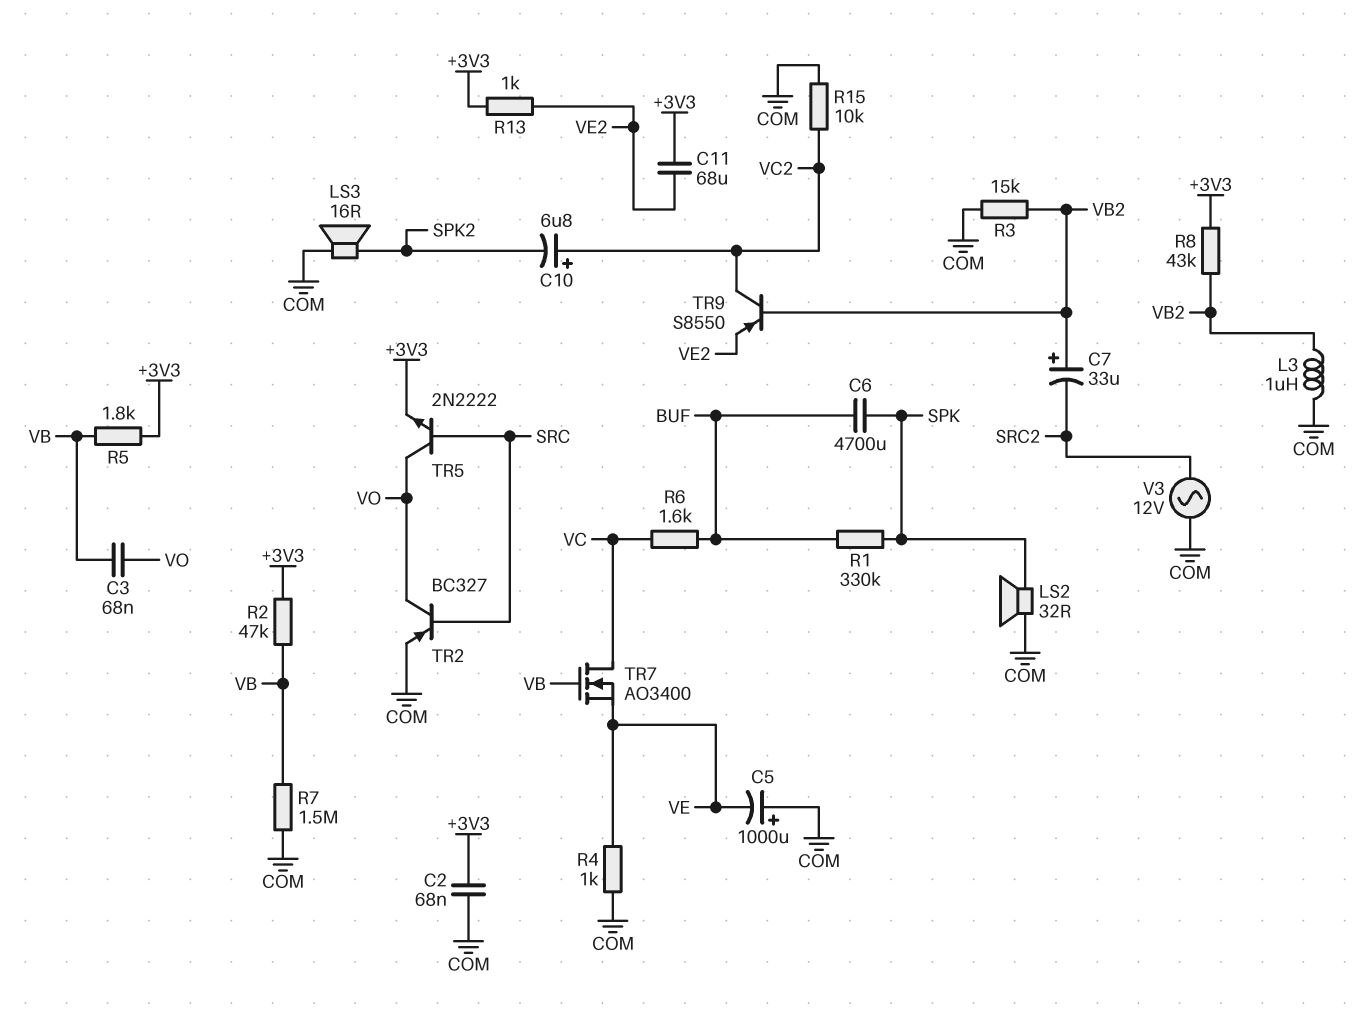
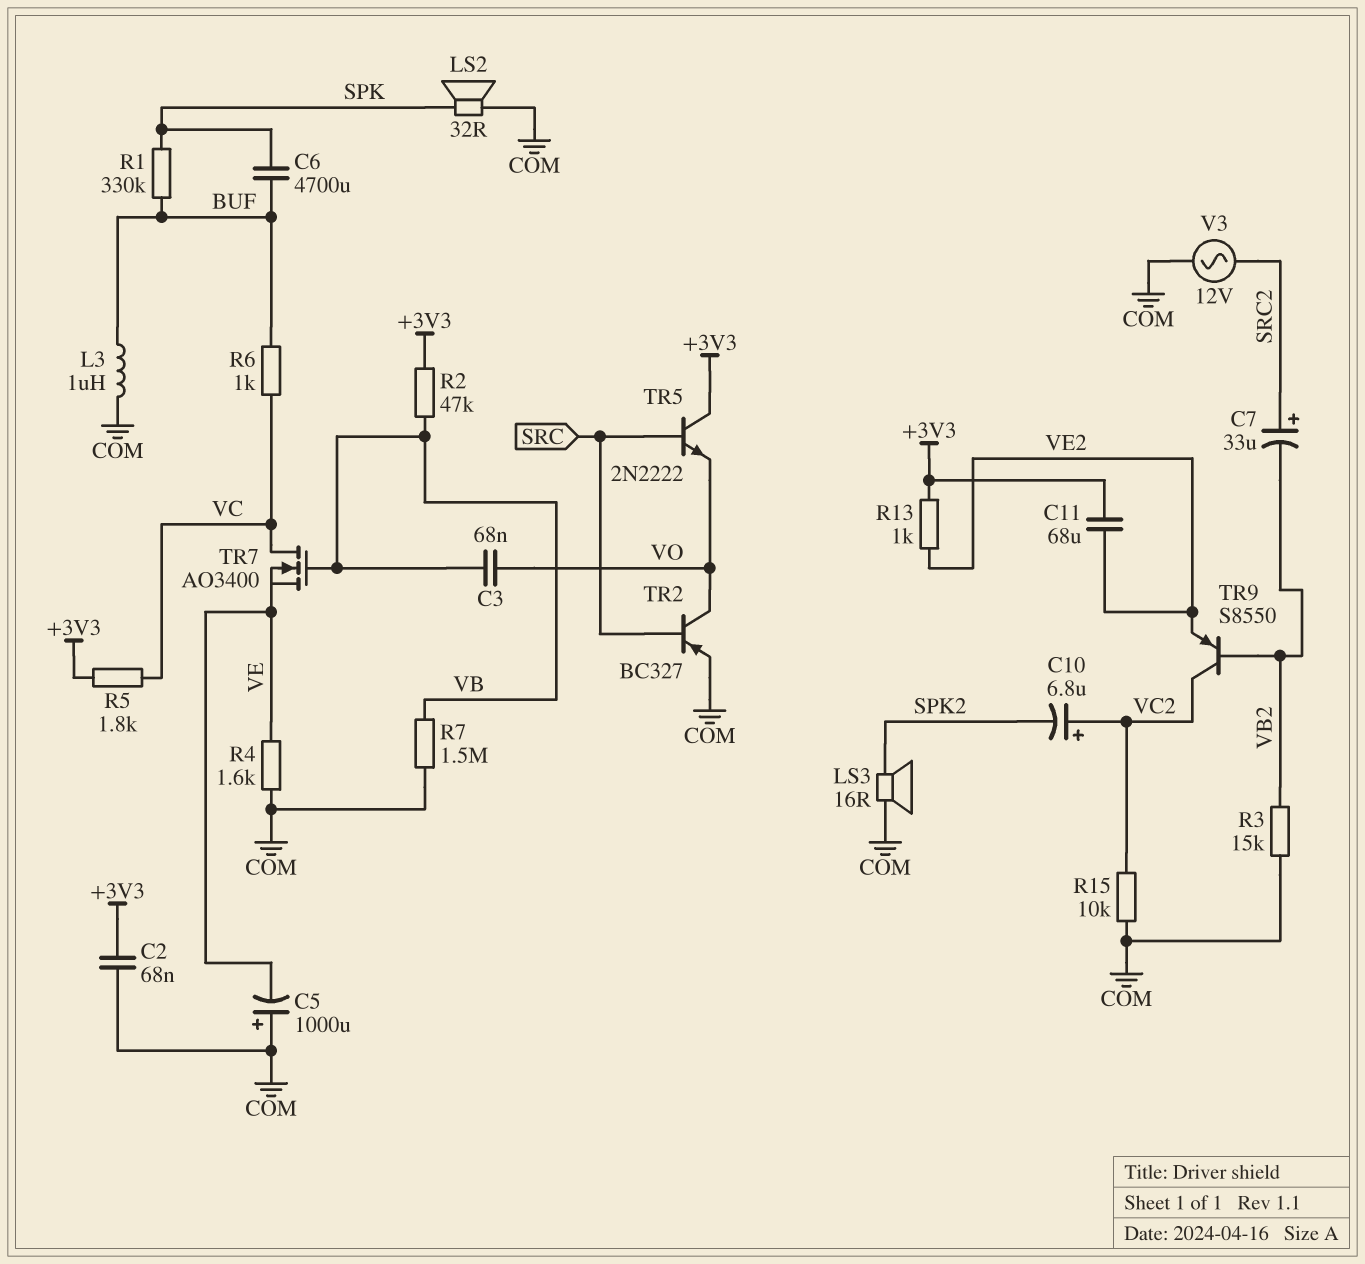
C7: 33uF (plus VB2, minus SRC2) -> 33uF (plus SRC2, minus VB2)
L3: 1uH (COM, VB2) -> 1uH (BUF, COM)
R4: 1k (COM, VE) -> 1.6k (COM, VE)
R5: 1.8k (+3V3, VB) -> 1.8k (+3V3, VC)
R6: 1.6k (BUF, VC) -> 1k (BUF, VC)
R8: 43k (+3V3, VB2) -> none
TR5: NPN 2N2222 (B SRC, C VO, E +3V3) -> NPN 2N2222 (B SRC, C +3V3, E VO)

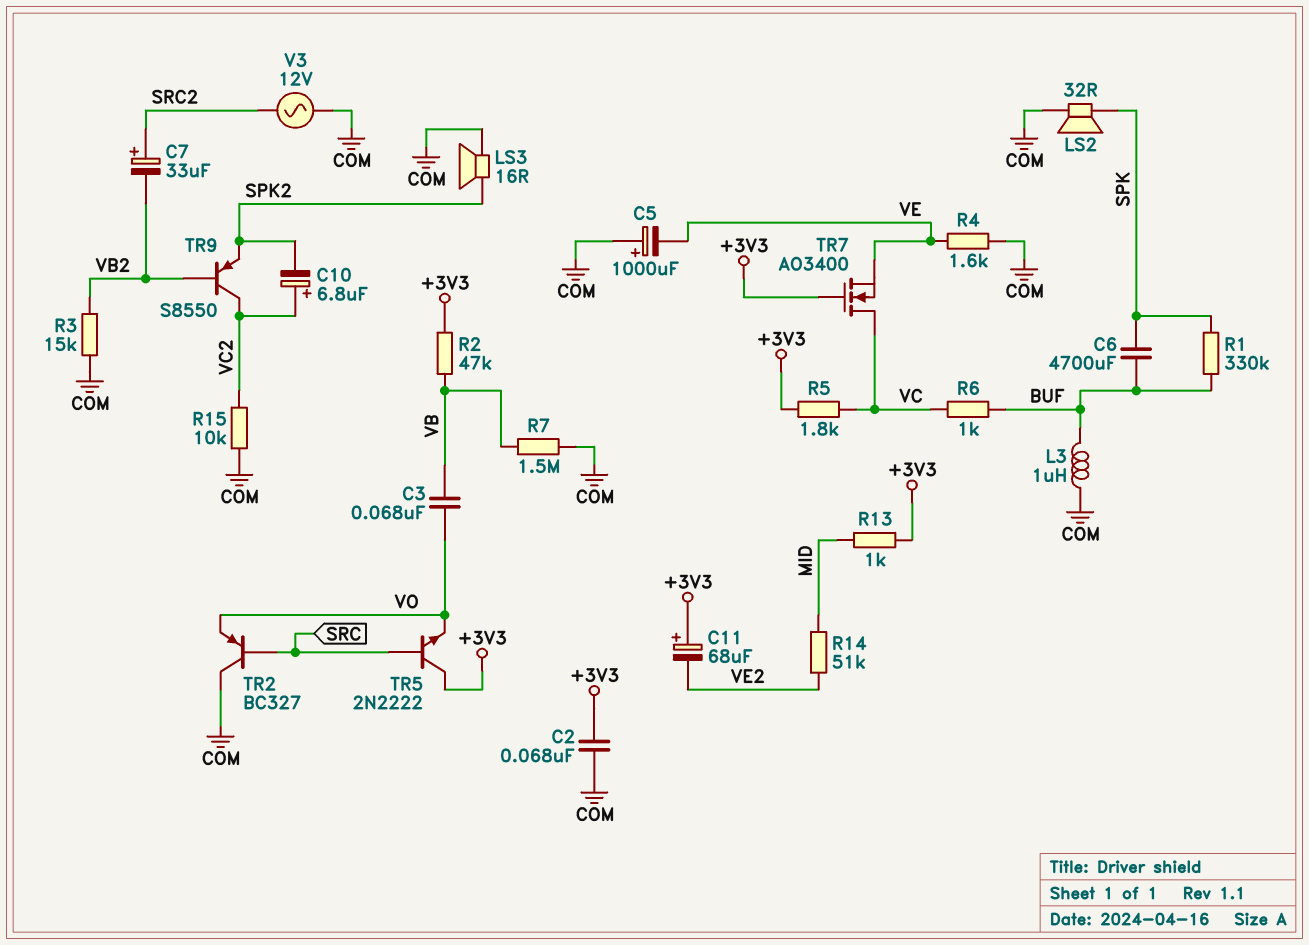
C11: 68uF (+3V3, VE2) -> 68uF (plus +3V3, minus VE2)
R13: 1k (+3V3, VE2) -> 1k (+3V3, MID)
R14: none -> 51k (MID, VE2)
TR2: PNP BC327 (B SRC, C VO, E COM) -> PNP BC327 (B SRC, C COM, E VO)
TR7: NMOS AO3400 (G VB, D VC, S VE) -> NMOS AO3400 (G +3V3, D VC, S VE)
TR9: PNP S8550 (B VB2, C VC2, E VE2) -> PNP S8550 (B VB2, C VC2, E SPK2)

